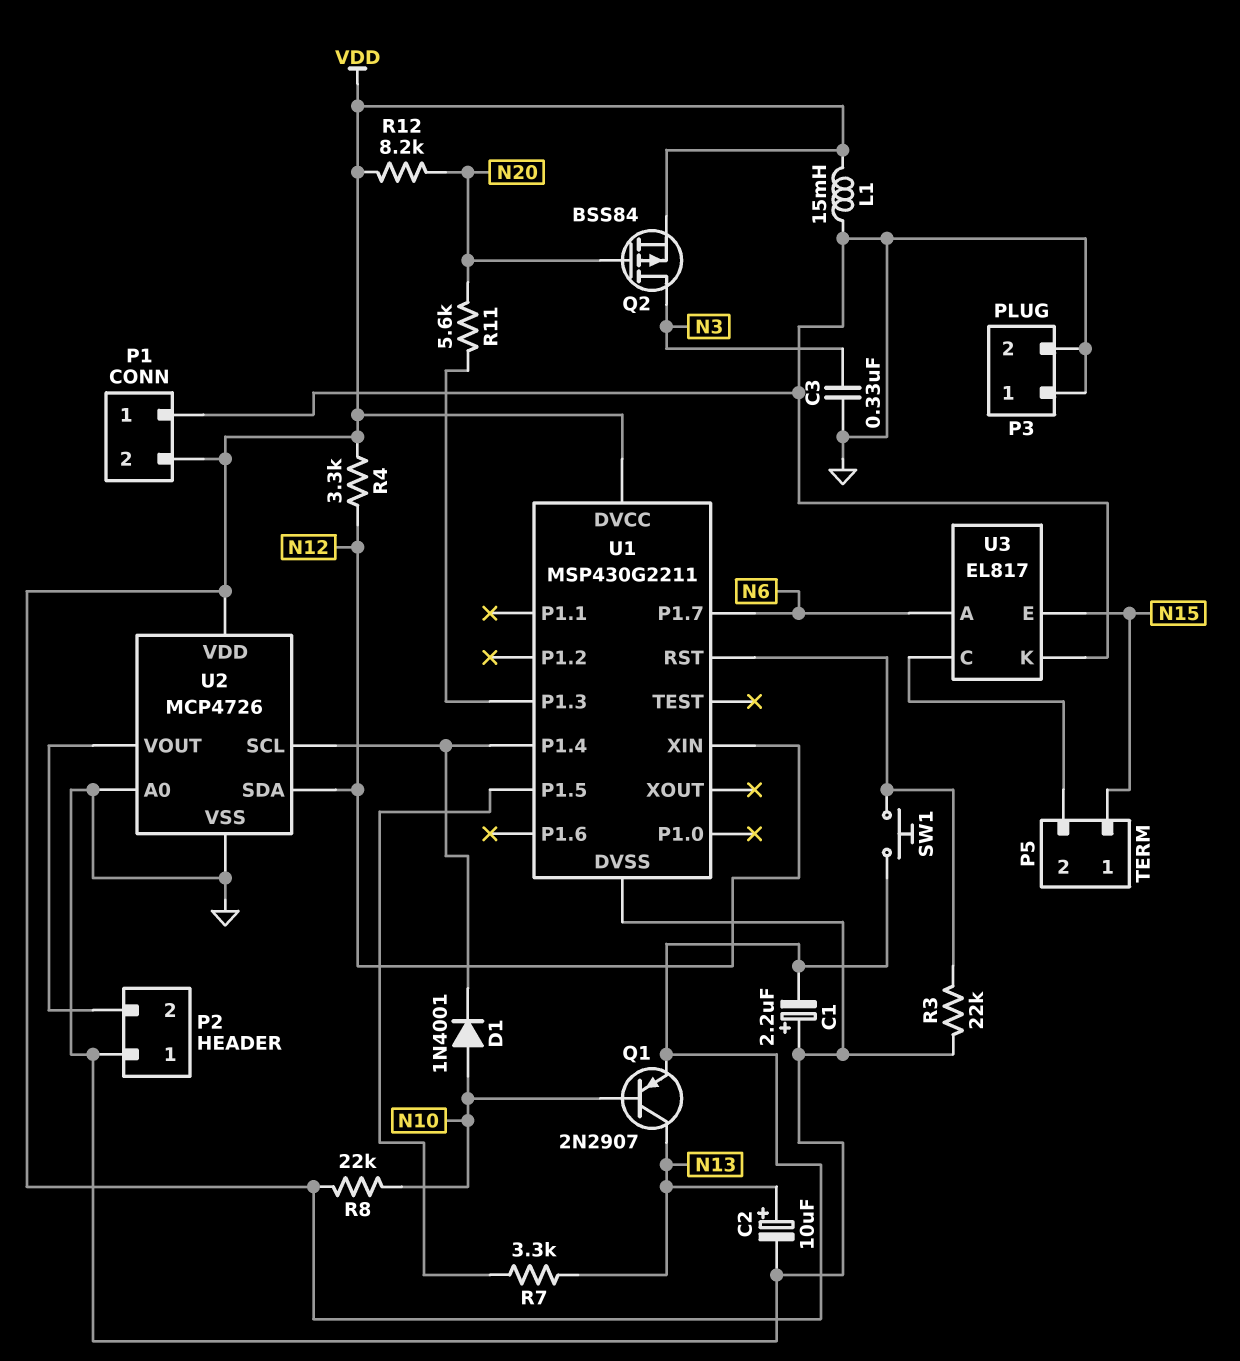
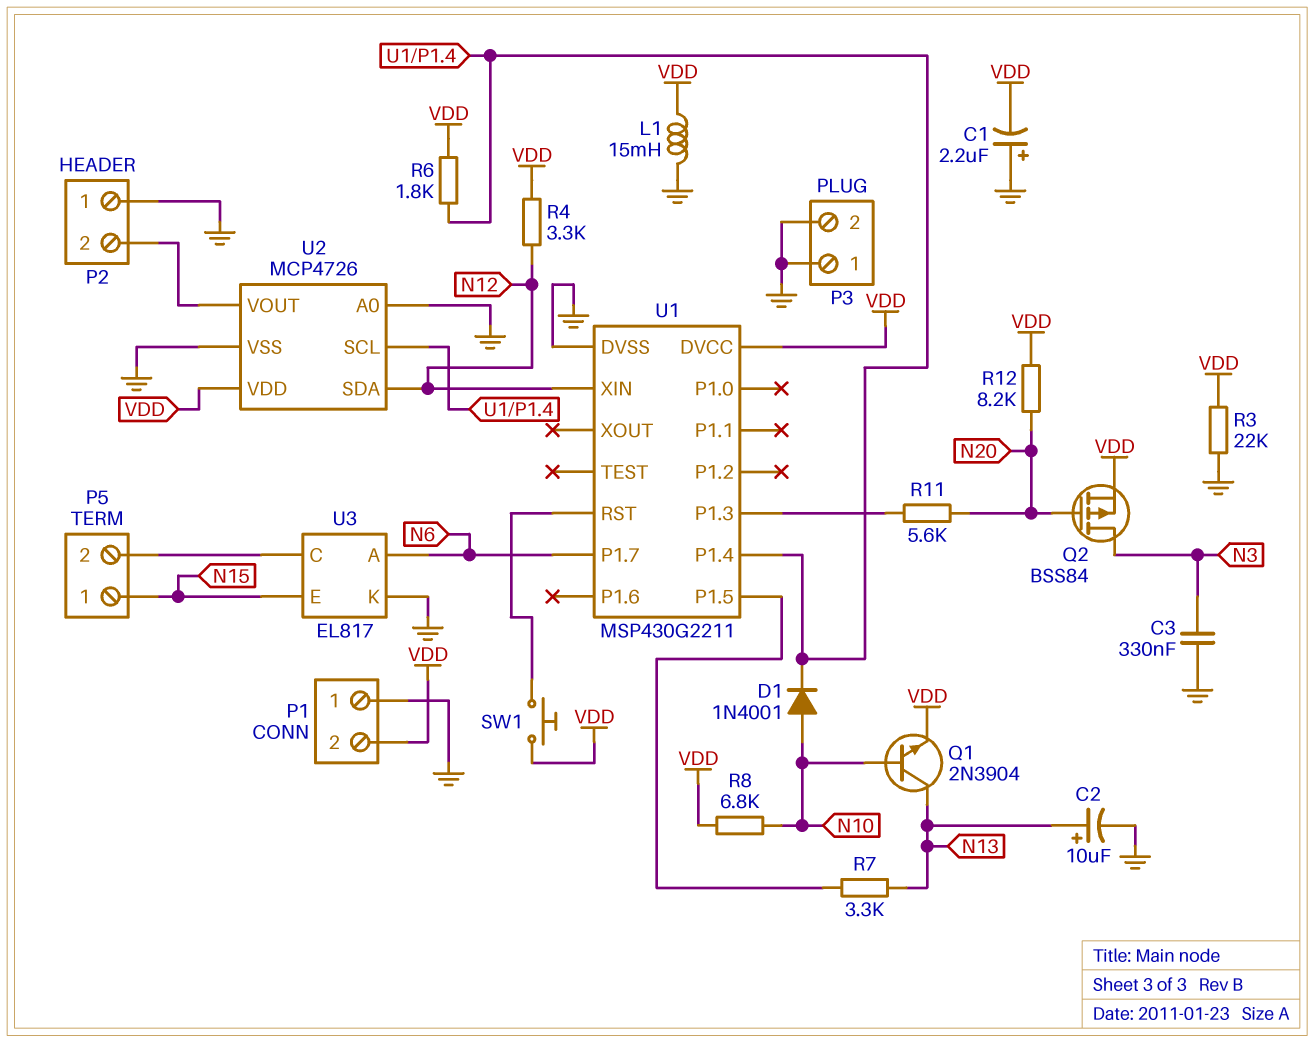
Q1: PNP 2N2907 (B N10, C N13, E VDD) -> NPN 2N3904 (B N10, C N13, E VDD)
R3: 22k (GND, U1/RST) -> 22k (GND, VDD)
R6: none -> 1.8k (U1/P1.4, VDD)
R8: 22k (N10, VDD) -> 6.8k (N10, VDD)

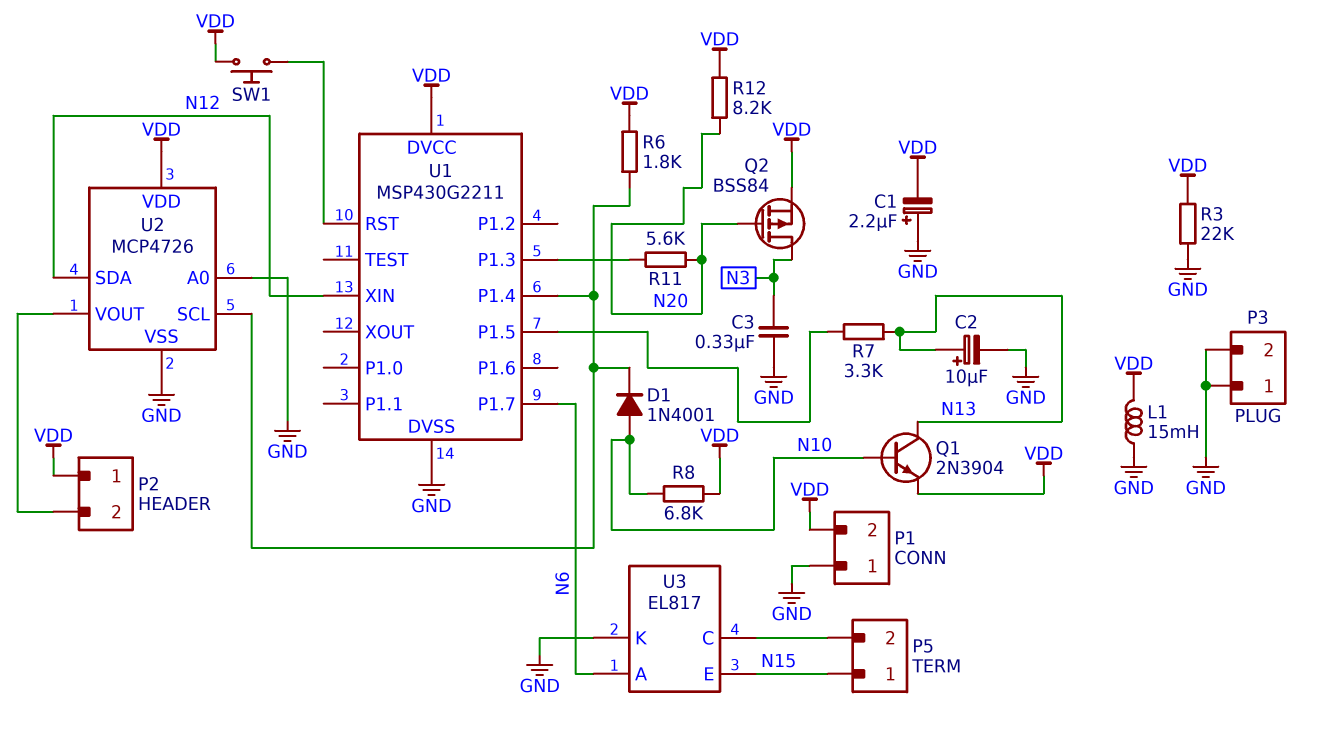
P2 pin 1: GND -> VDD
R4: 3.3k (N12, VDD) -> none

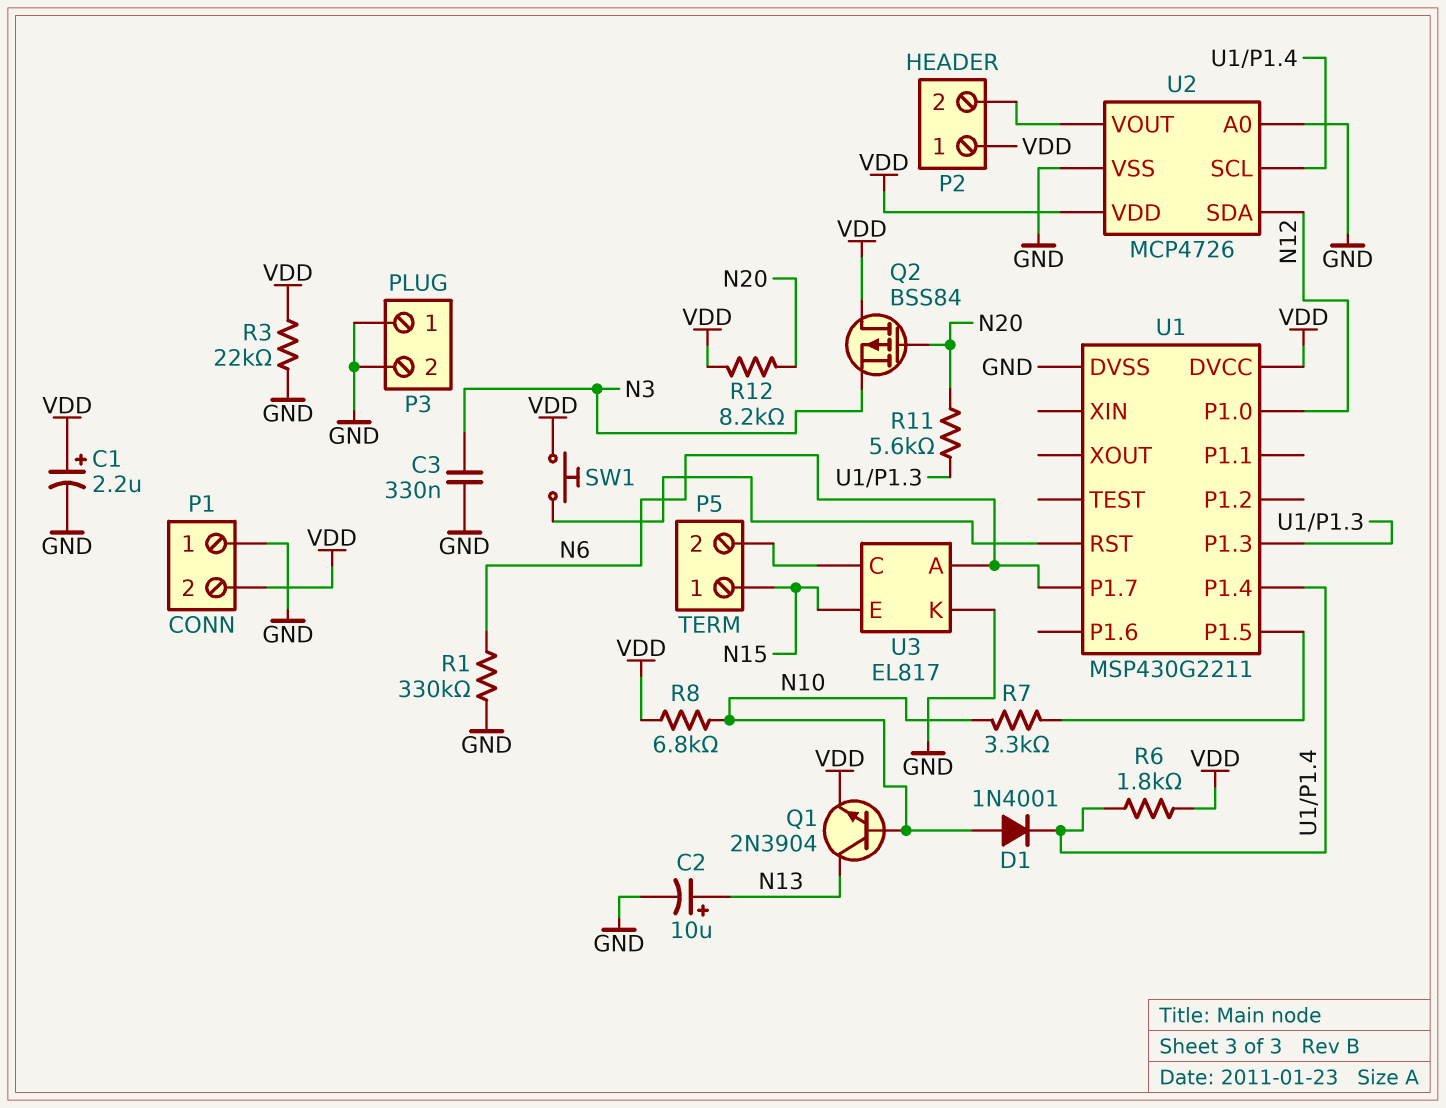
C1: 2.2uF (plus GND, minus VDD) -> 2.2uF (plus VDD, minus GND)
L1: 15mH (GND, VDD) -> none
Q2: PMOS BSS84 (G N20, D N3, S VDD) -> PMOS BSS84 (G N20, D VDD, S N3)
R1: none -> 330k (GND, N6)
R7: 3.3k (N13, U1/P1.5) -> 3.3k (N10, U1/P1.5)
U1 pin P1.0: none -> N12
U1 pin XIN: N12 -> none

